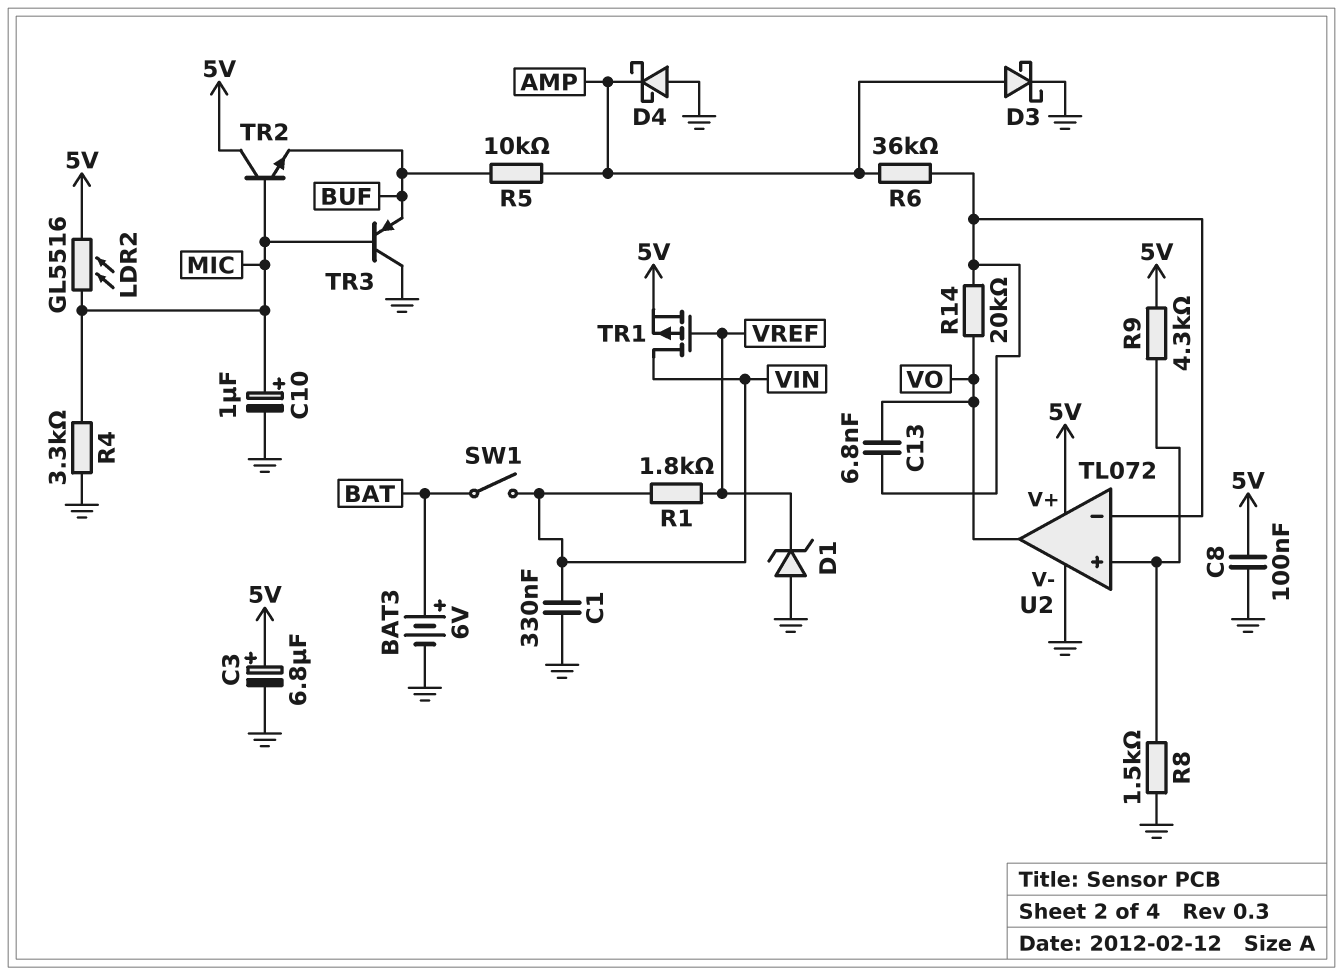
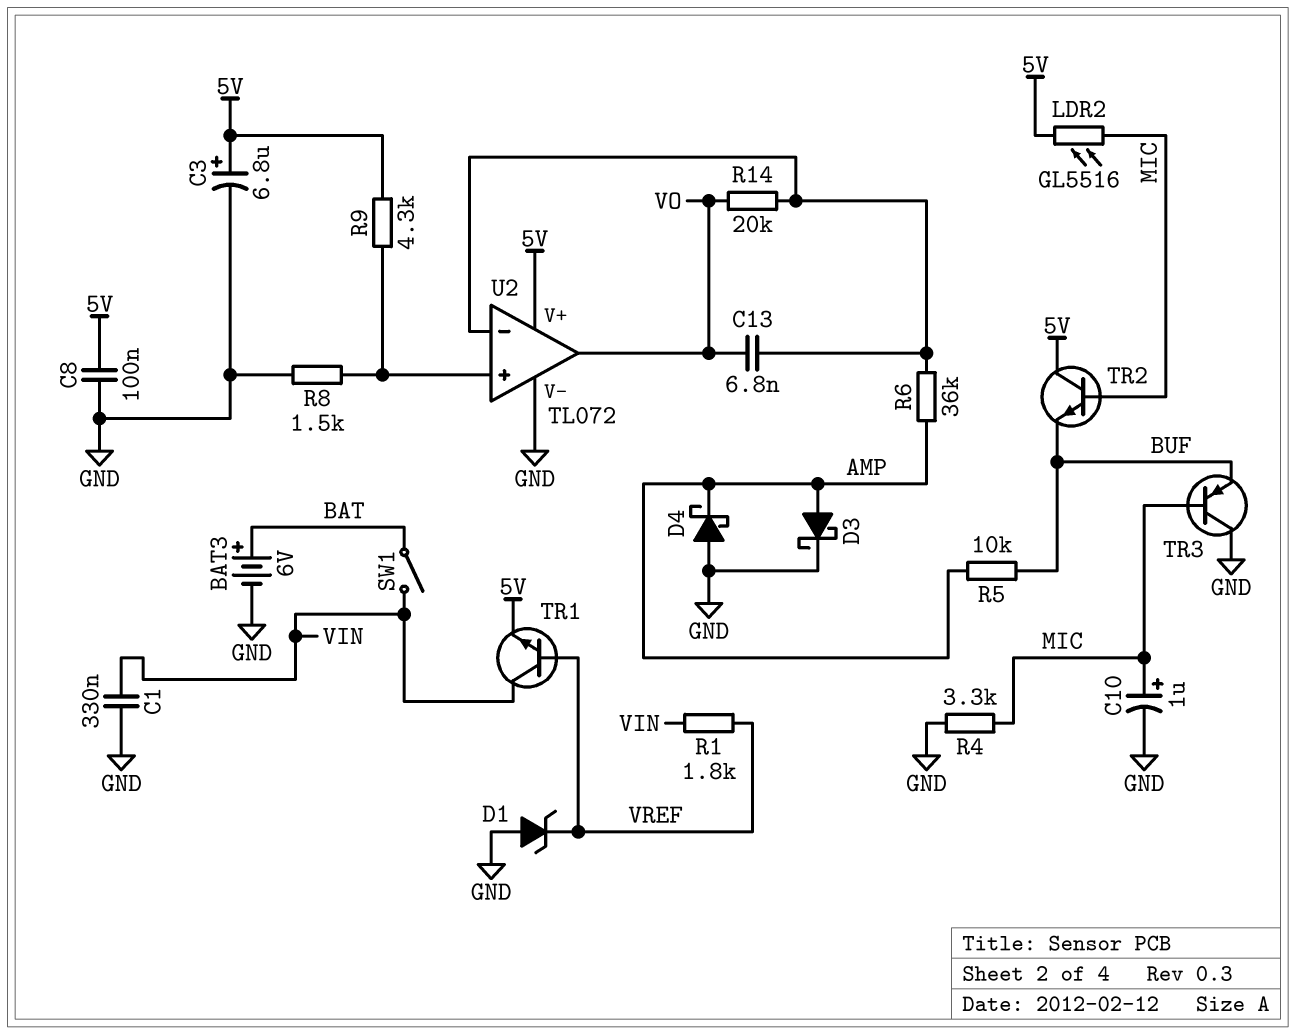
TR1: PMOS (G VREF, D VIN, S 5V) -> NPN (B VREF, C VIN, E 5V)

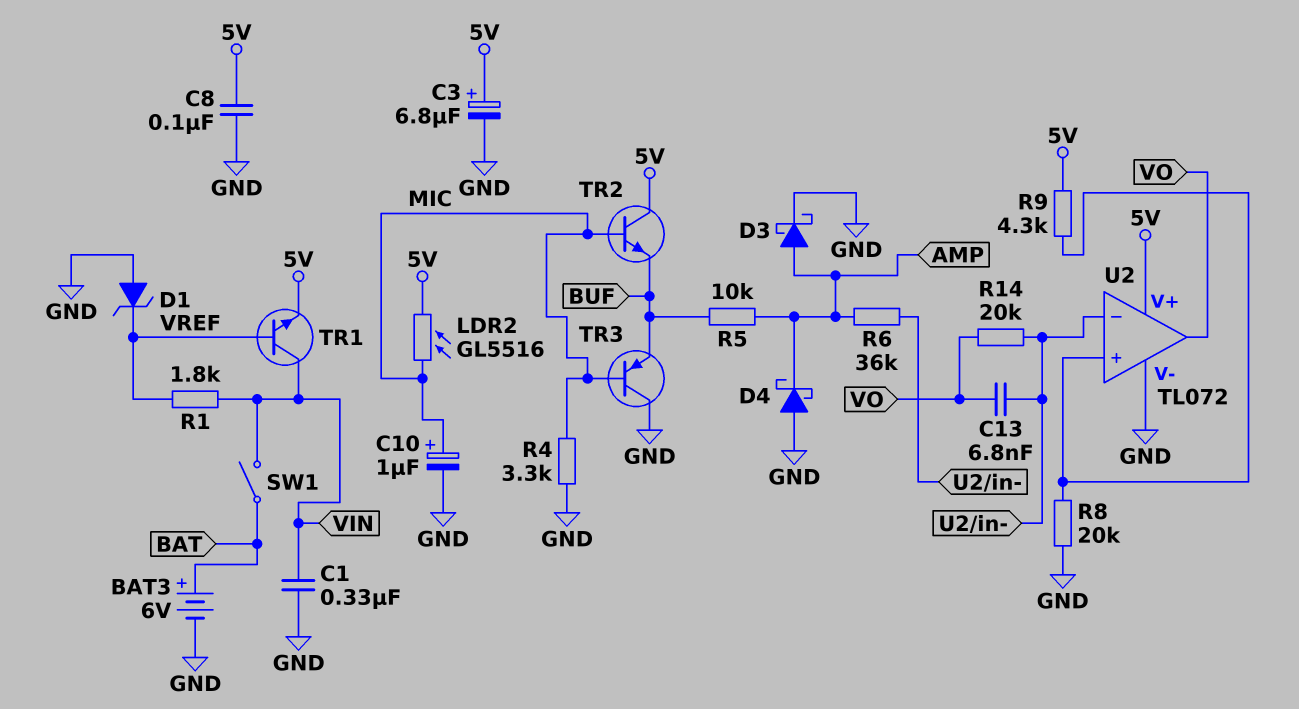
R8: 1.5k (GND, U2/in+) -> 20k (GND, U2/in+)

